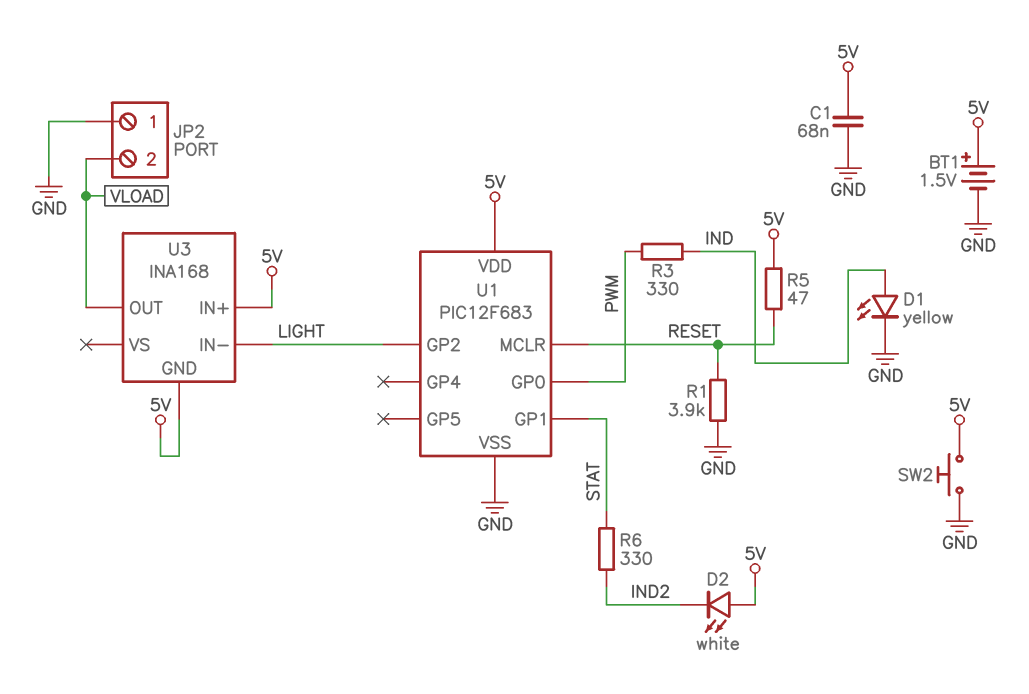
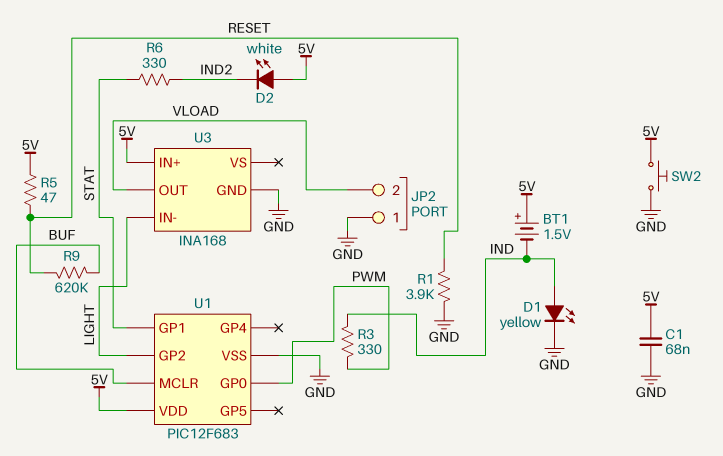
BT1: 1.5V (plus 5V, minus GND) -> 1.5V (plus 5V, minus IND)
R9: none -> 620k (BUF, RESET)
U1 pin MCLR: RESET -> BUF
U3 pin GND: 5V -> GND

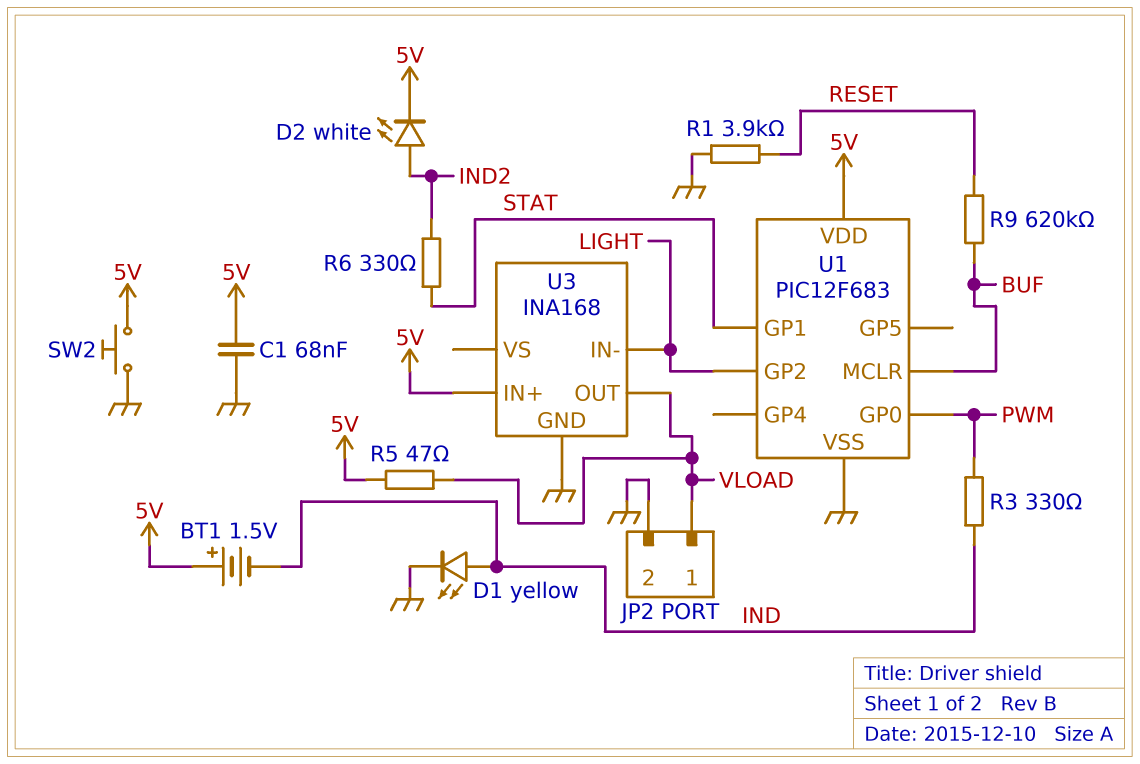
D2: LED white (A 5V, K IND2) -> LED white (A IND2, K 5V)
JP2 pin 1: GND -> VLOAD
JP2 pin 2: VLOAD -> GND
R5: 47 (5V, RESET) -> 47 (5V, VLOAD)

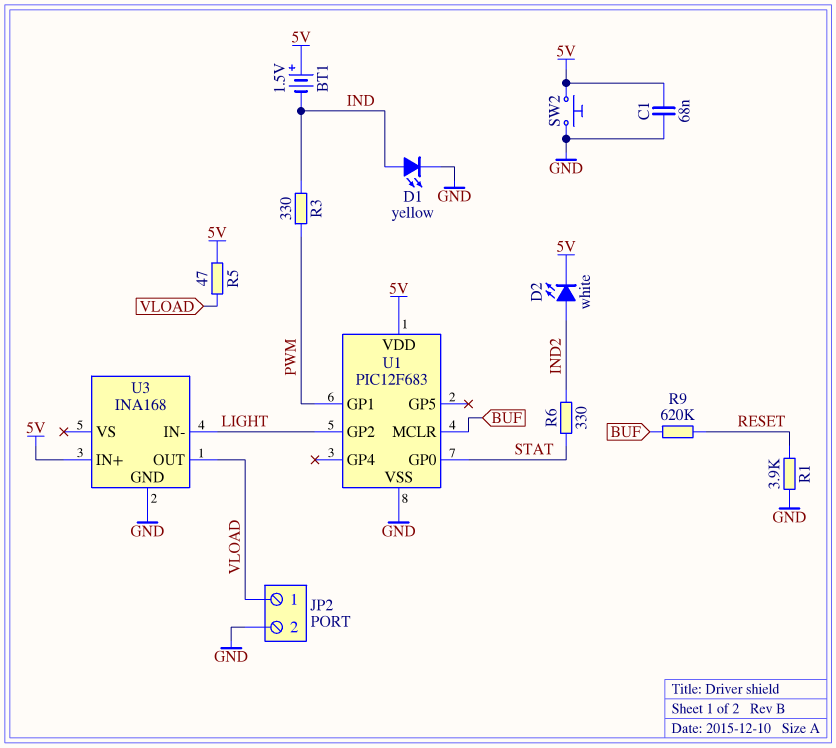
U1 pin GP0: PWM -> STAT
U1 pin GP1: STAT -> PWM

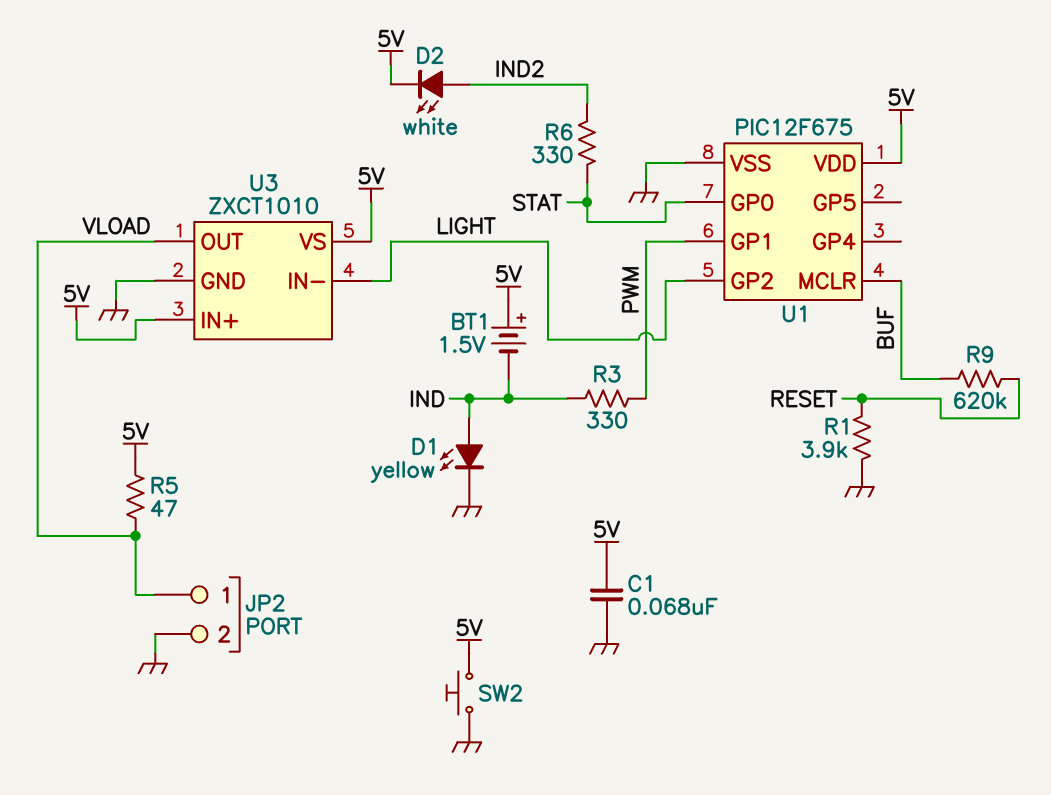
U1: PIC12F683 -> PIC12F675
U3: INA168 -> ZXCT1010
U3 pin VS: none -> 5V

